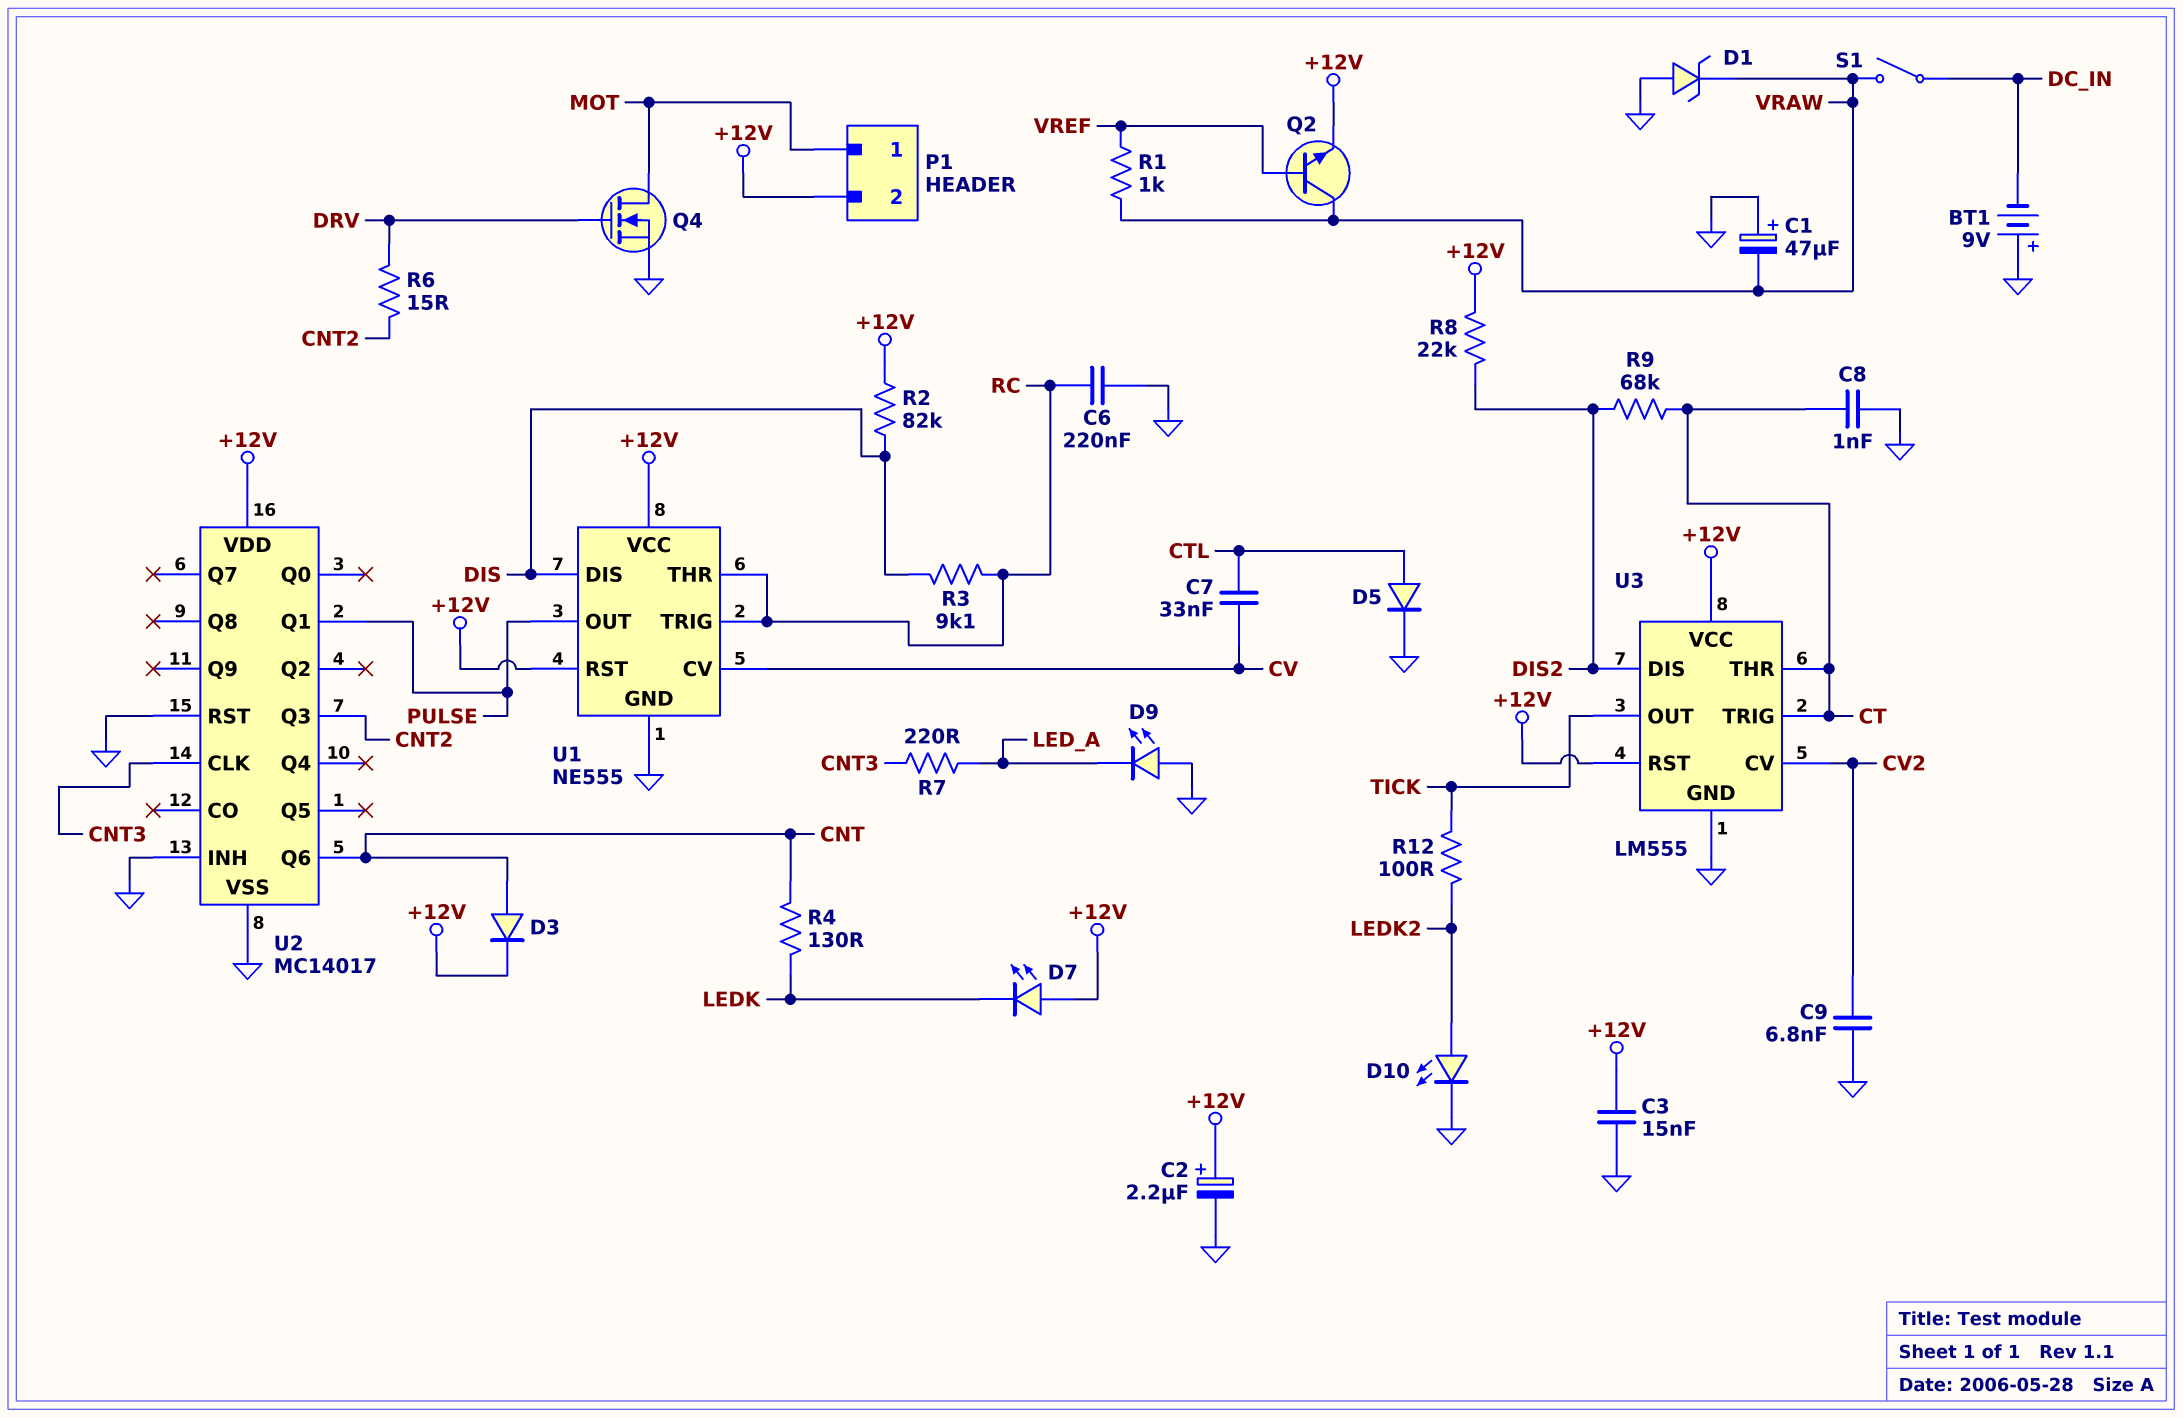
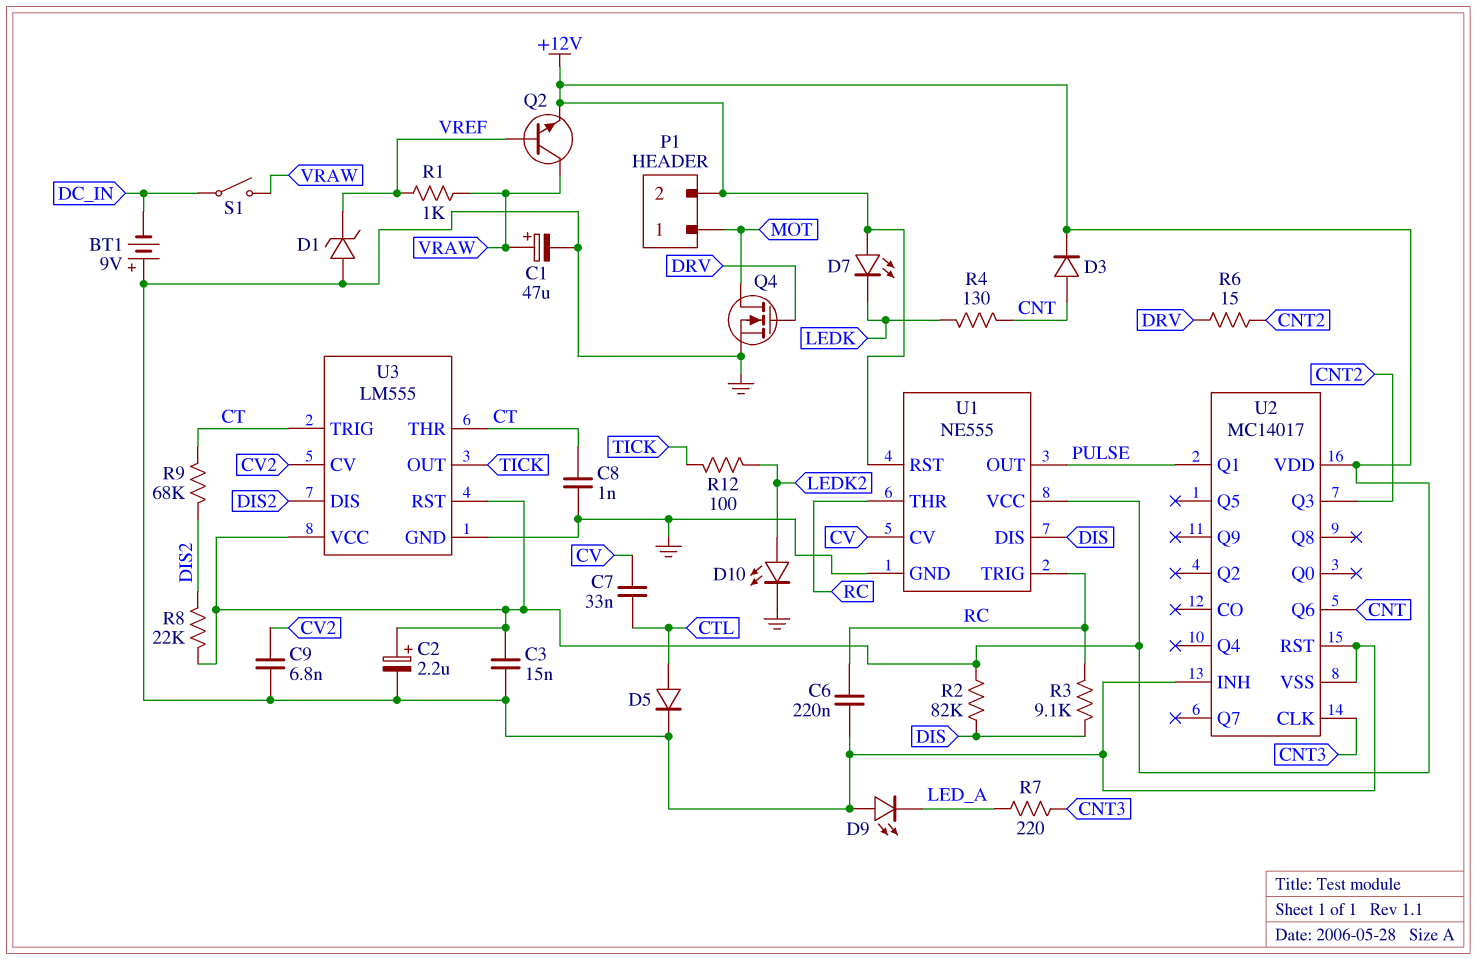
C1: 47uF (plus GND, minus VRAW) -> 47uF (plus VRAW, minus GND)
D1: zener (A GND, K VRAW) -> zener (A GND, K VREF)

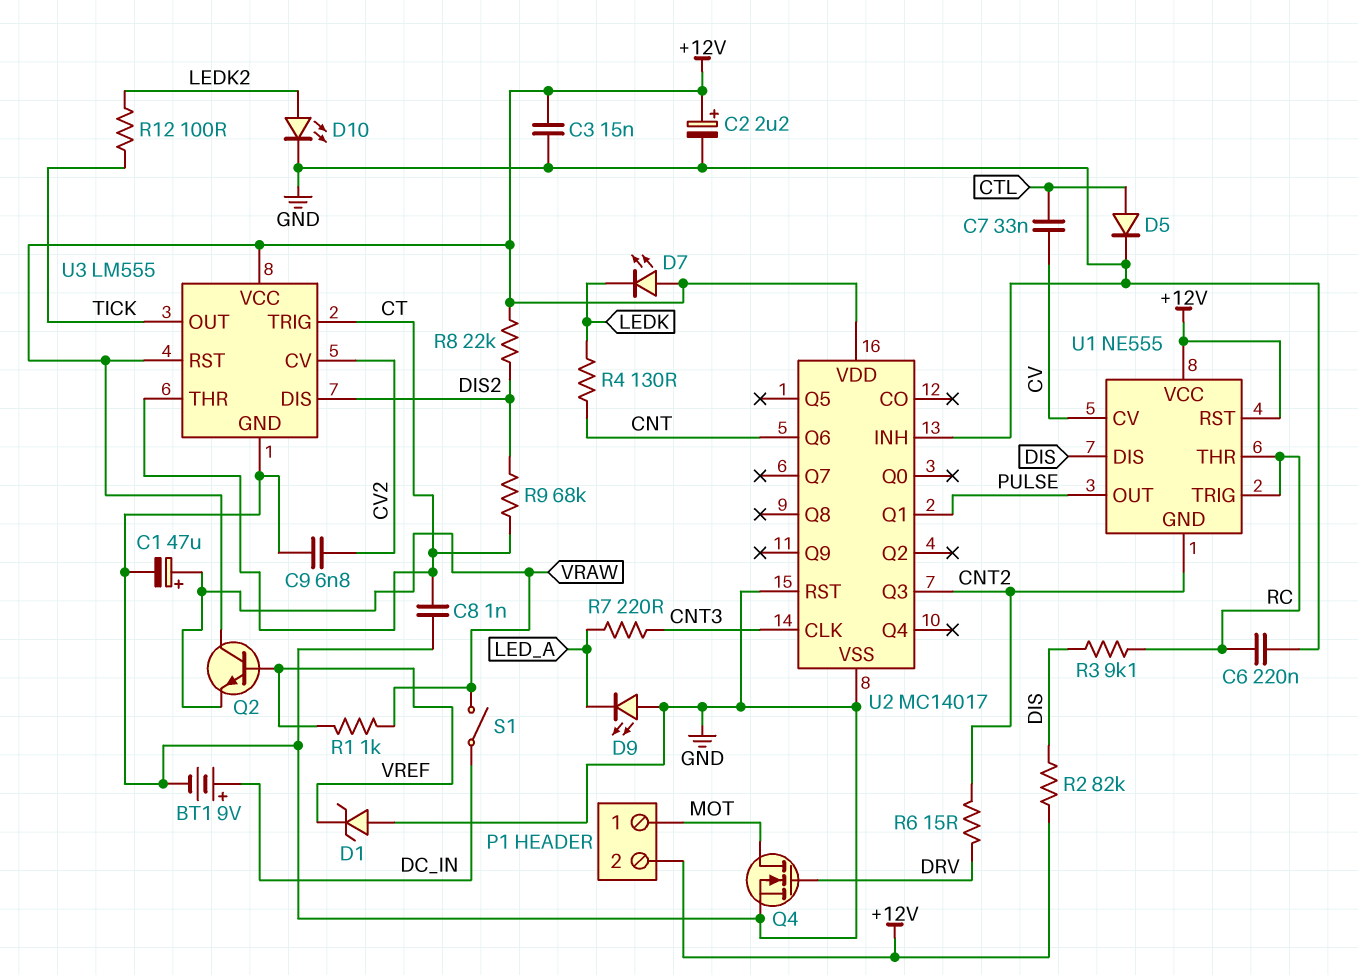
BT1: 9V (plus GND, minus DC_IN) -> 9V (plus DC_IN, minus GND)
D3: diode (A CNT, K +12V) -> none
Q2: NPN (B VREF, C VRAW, E +12V) -> NPN (B VREF, C +12V, E VRAW)
U1 pin GND: GND -> CNT2

